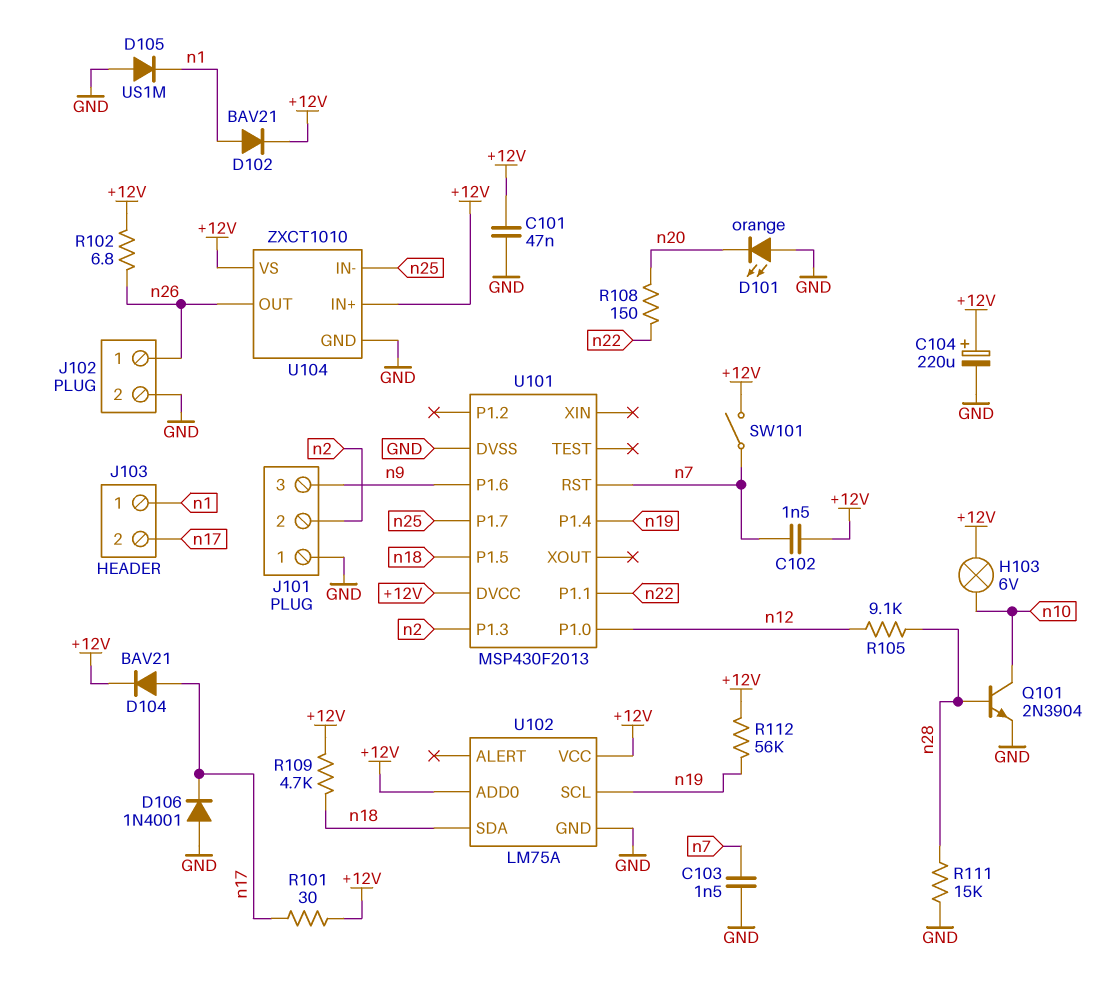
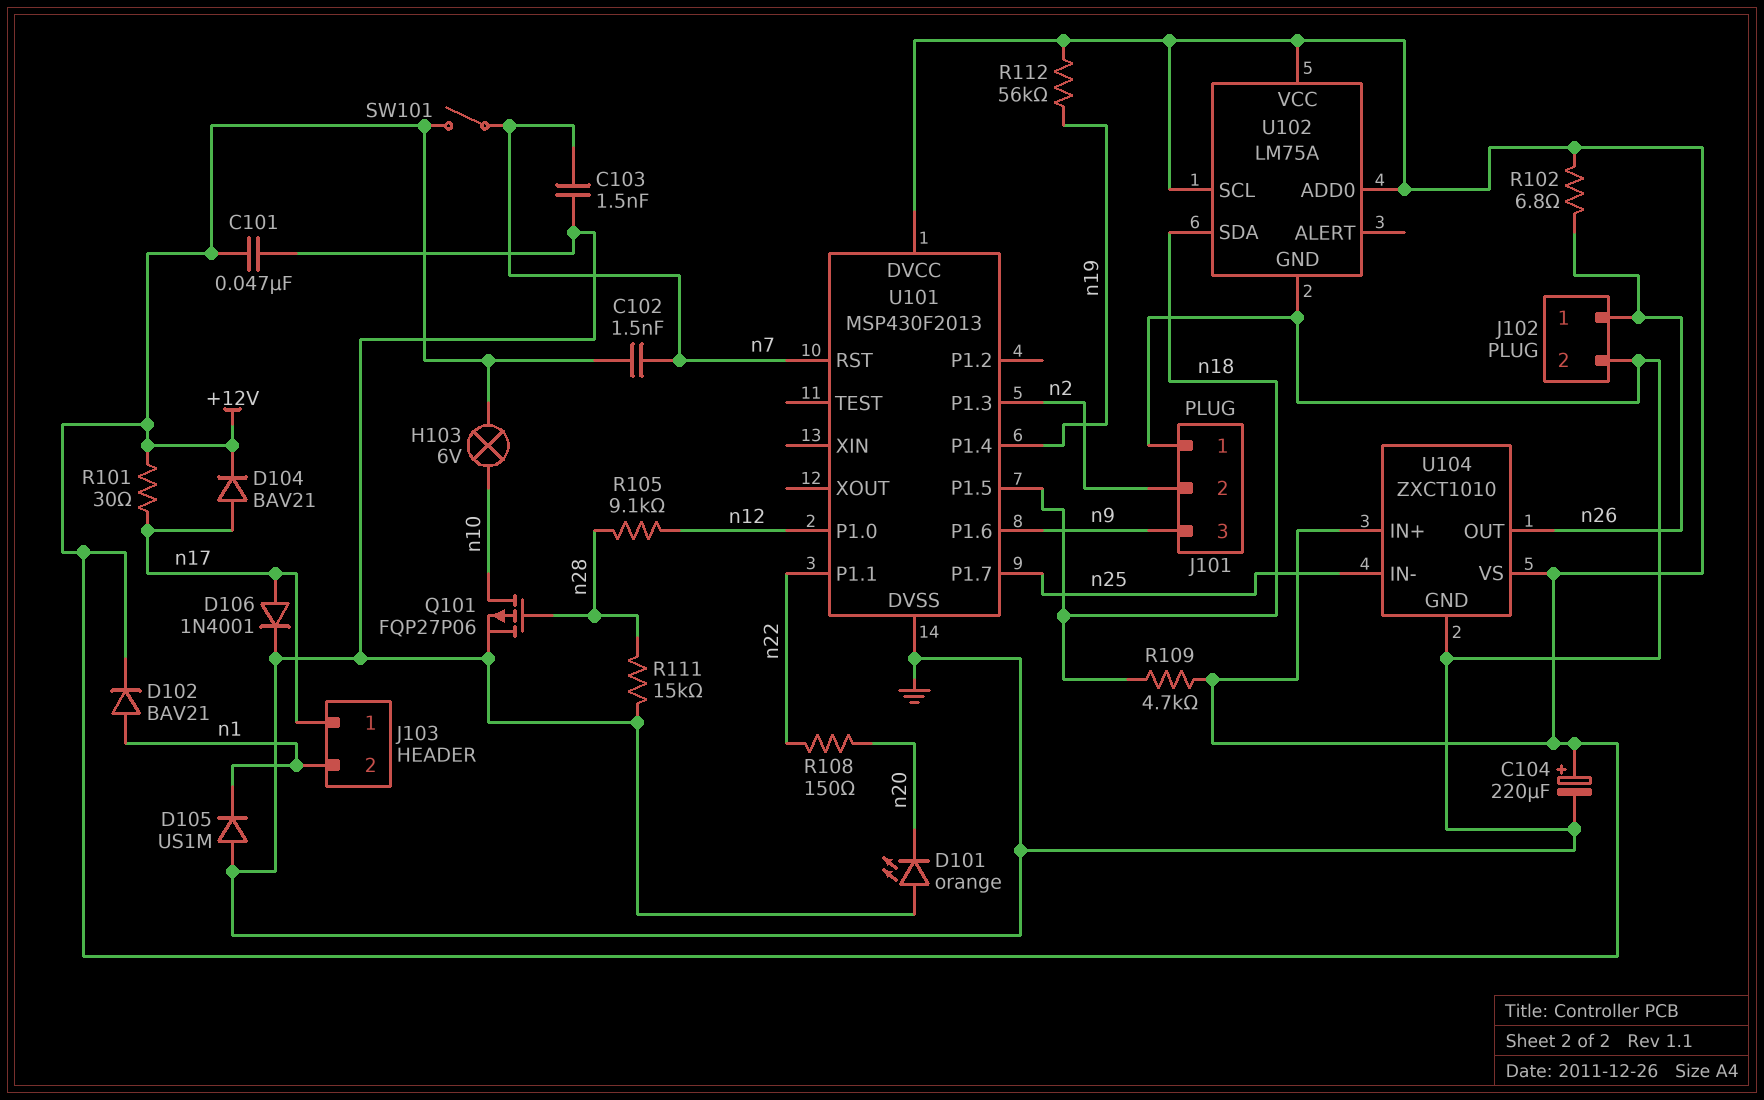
D106: diode 1N4001 (A GND, K n17) -> diode 1N4001 (A n17, K GND)
J103 pin 1: n1 -> n17
J103 pin 2: n17 -> n1
Q101: NPN 2N3904 (B n28, C n10, E GND) -> PMOS FQP27P06 (G n28, D n10, S GND)
U102 pin SCL: n19 -> +12V

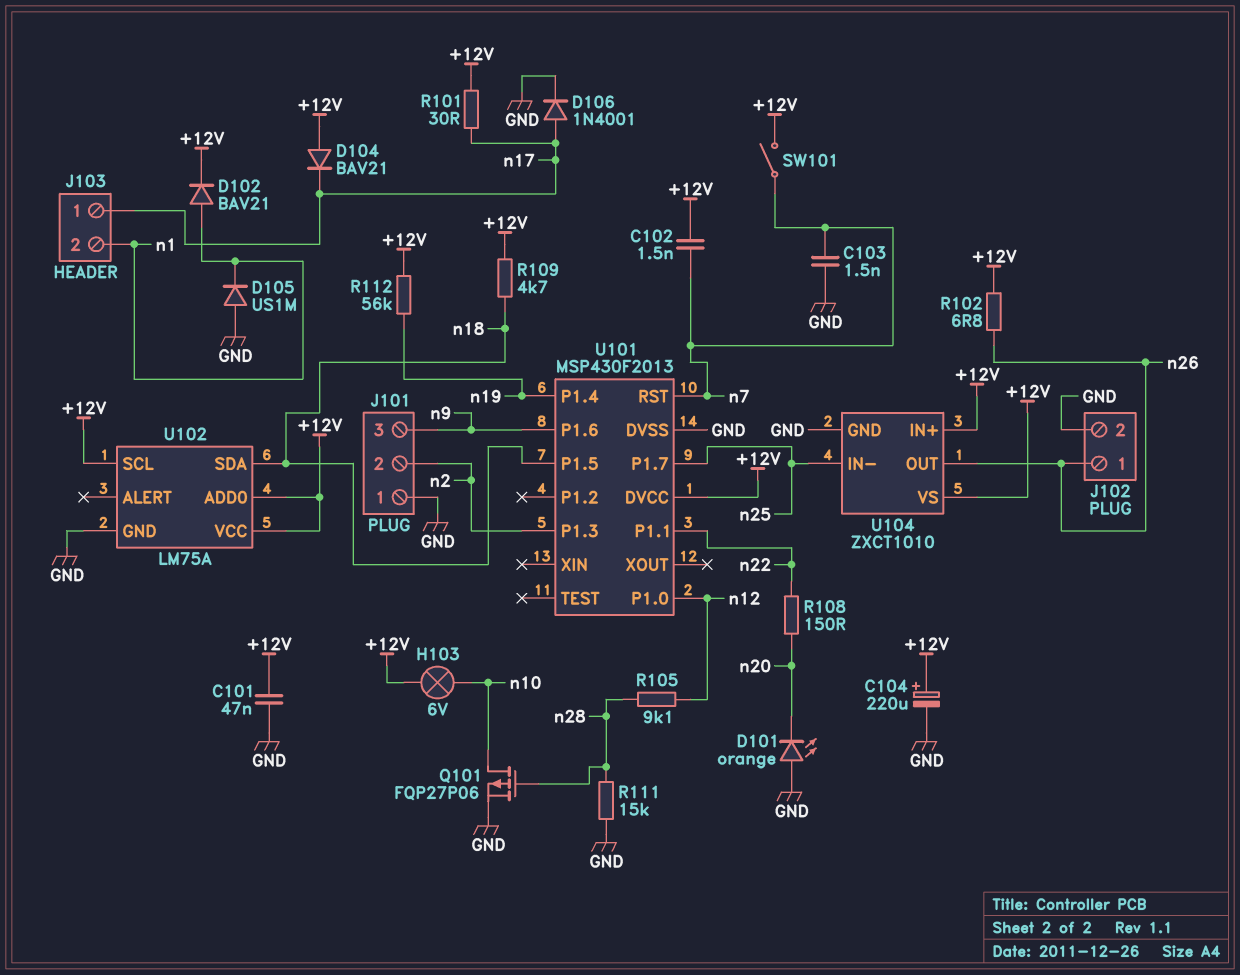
D104: diode BAV21 (A n17, K +12V) -> diode BAV21 (A +12V, K n17)

